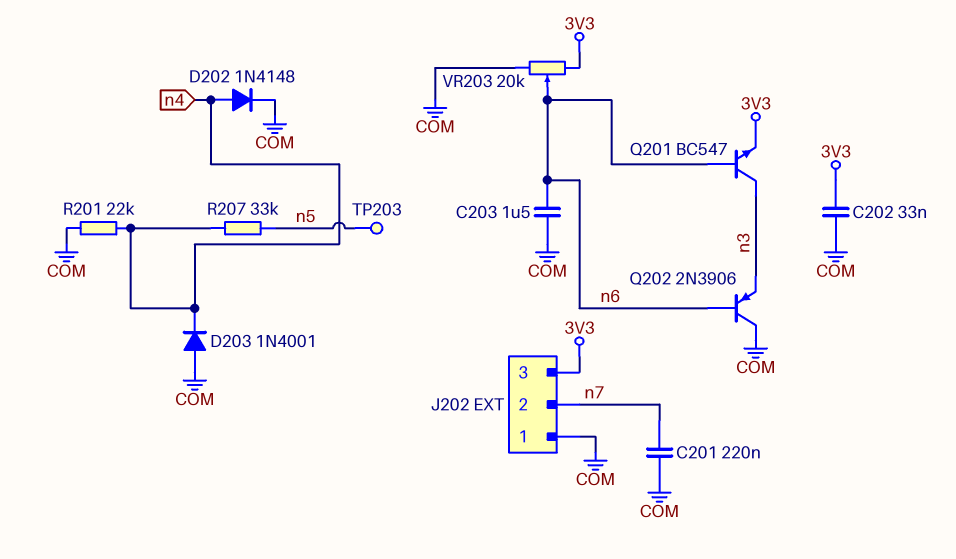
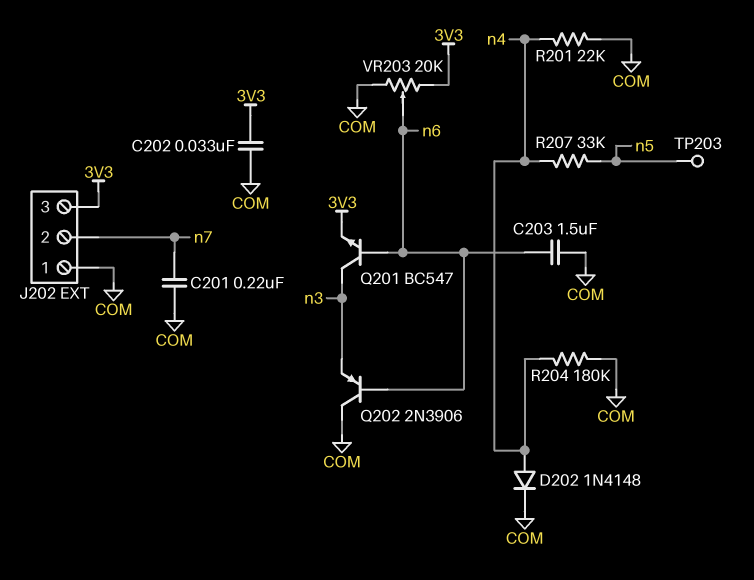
D203: diode 1N4001 (A COM, K n4) -> none
R204: none -> 180k (COM, n4)

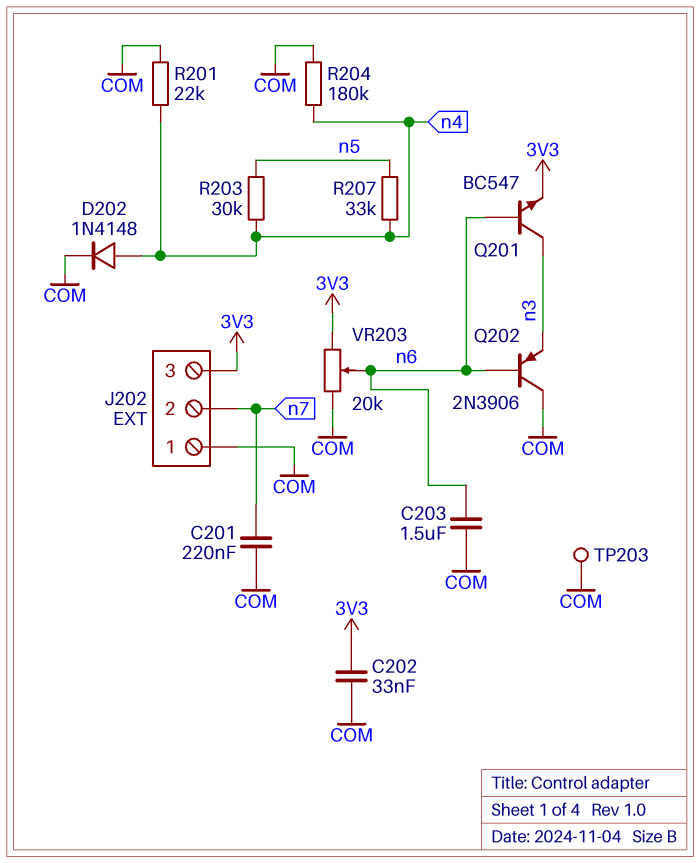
R203: none -> 30k (n4, n5)
TP203: test point (n5) -> test point (COM)

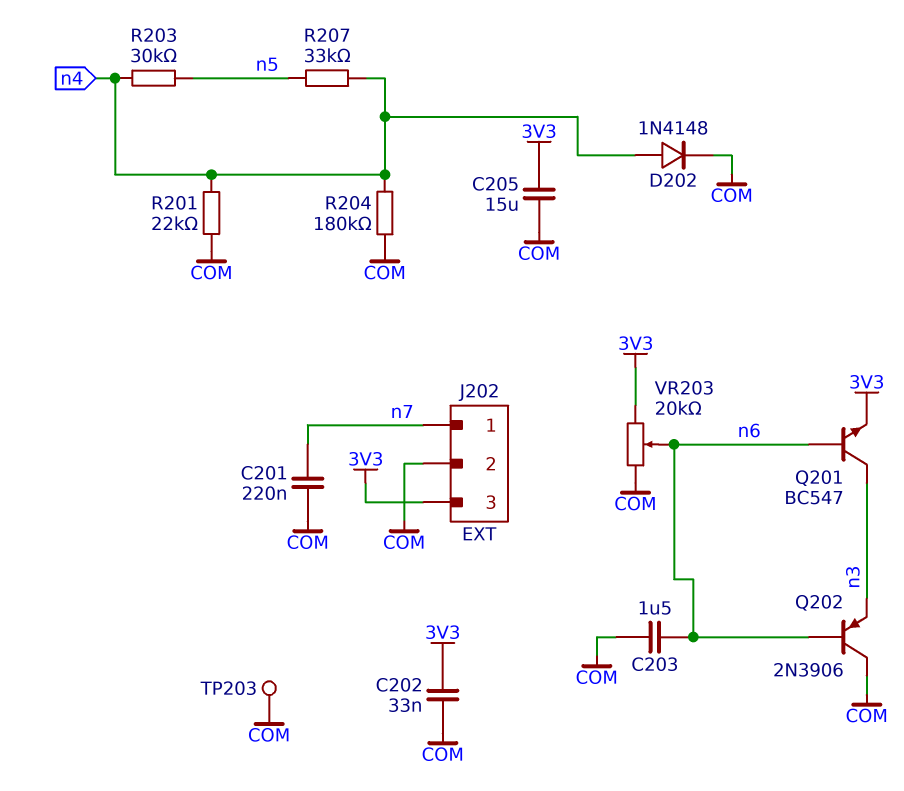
C205: none -> 15uF (3V3, COM)
J202 pin 1: COM -> n7
J202 pin 2: n7 -> COM

